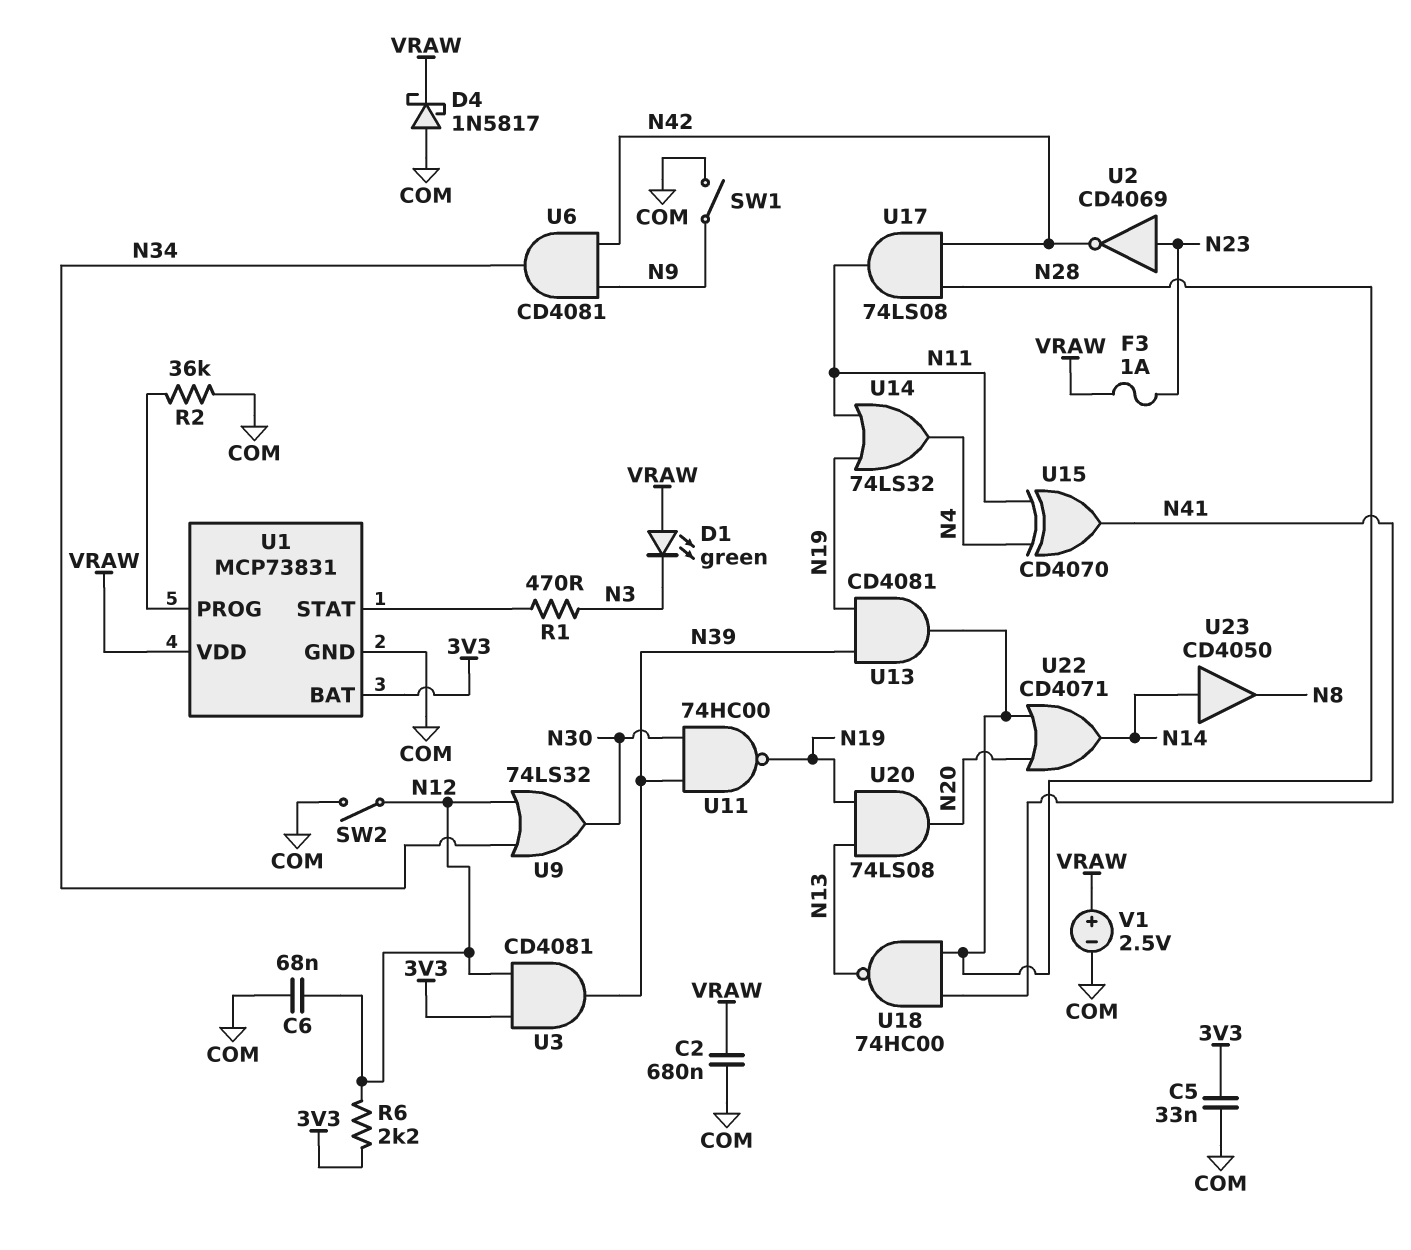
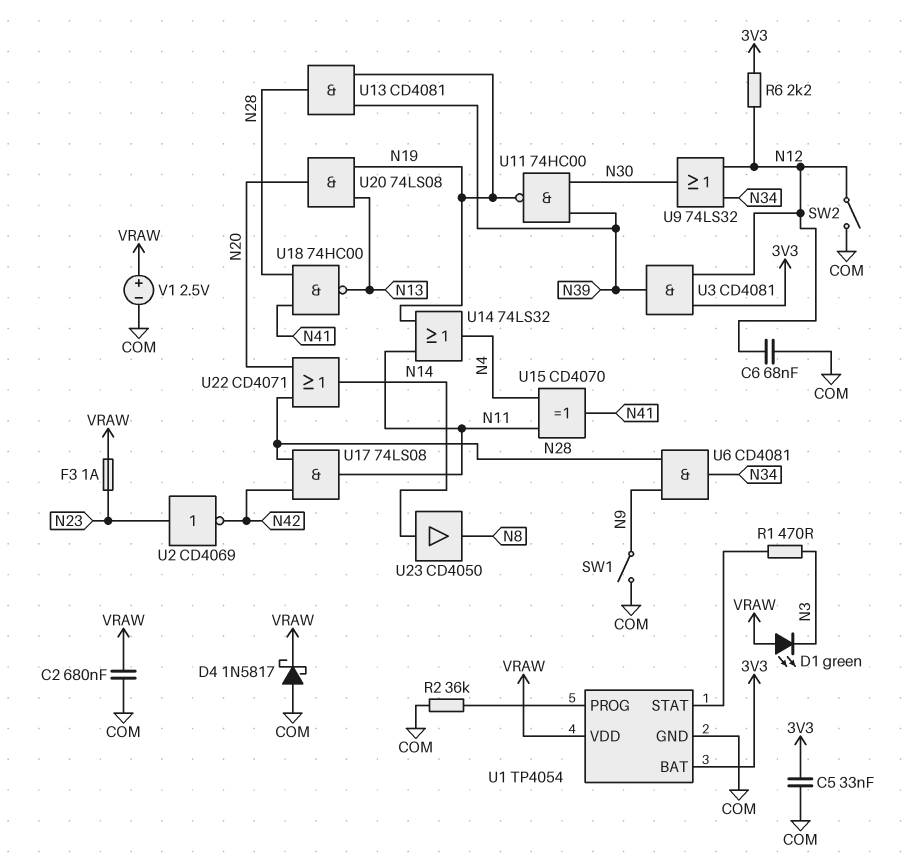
U1: MCP73831 -> TP4054
U6: AND CD4081 (in N9, in N42, out N34) -> AND CD4081 (in N9, in N28, out N34)

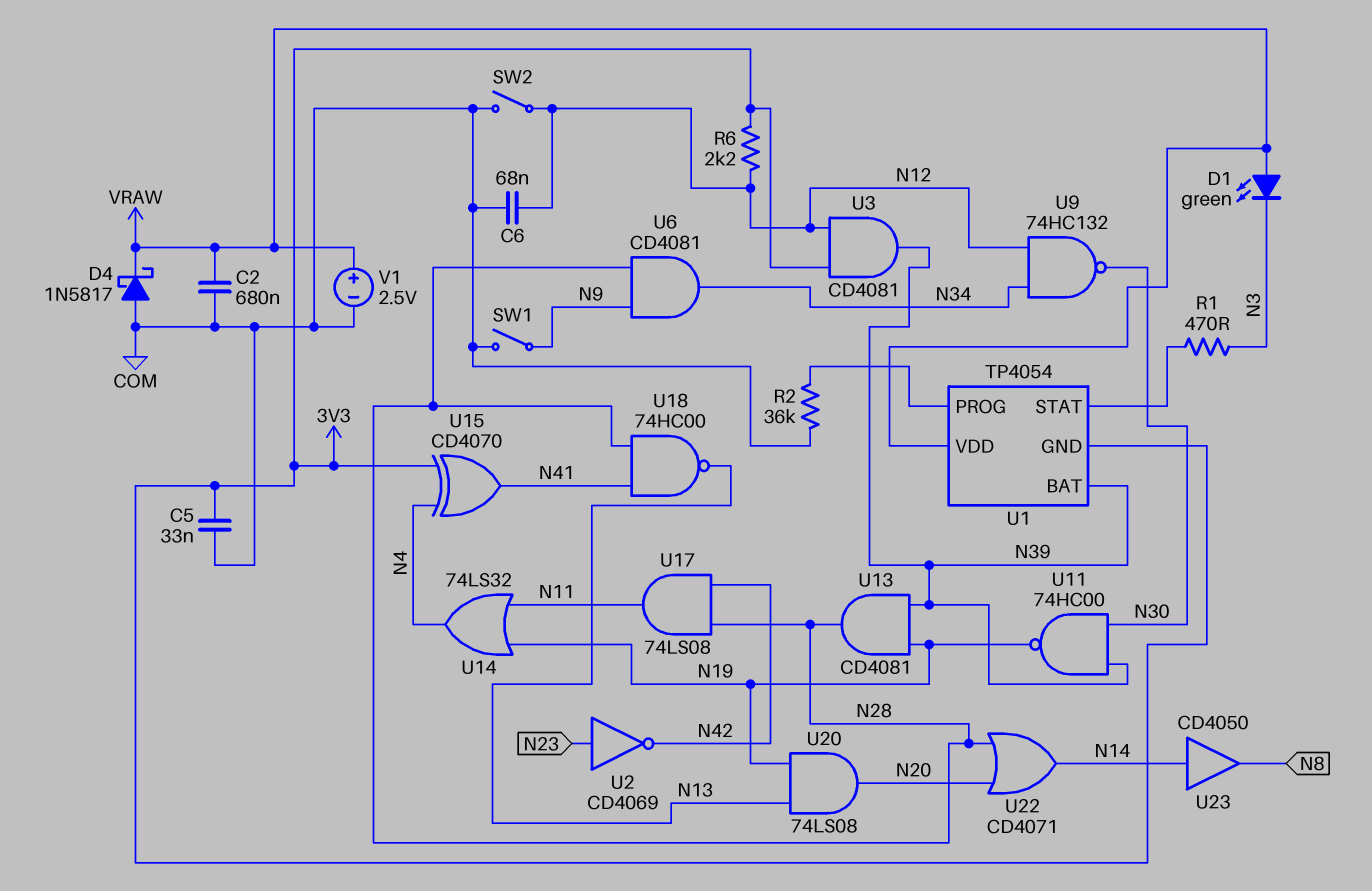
F3: 1A (N23, VRAW) -> none
U1 pin BAT: 3V3 -> N39
U1 pin GND: COM -> 3V3
U9: OR 74LS32 (in N12, in N34, out N30) -> NAND 74HC132 (in N12, in N34, out N30)
U15: XOR CD4070 (in N4, in N11, out N41) -> XOR CD4070 (in 3V3, in N4, out N41)

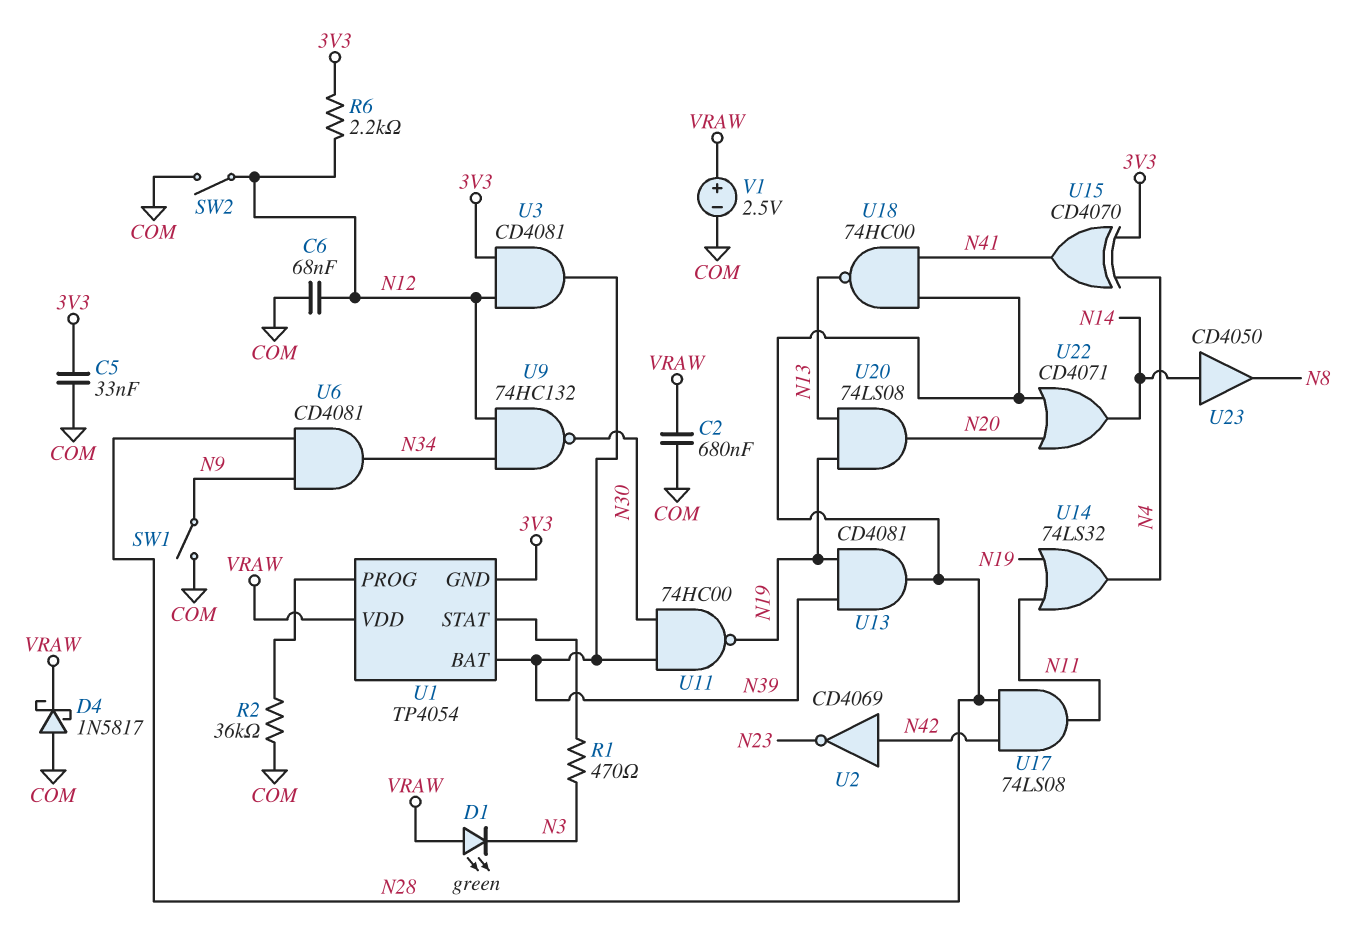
U2: NOT CD4069 (in N23, out N42) -> NOT CD4069 (in N42, out N23)

